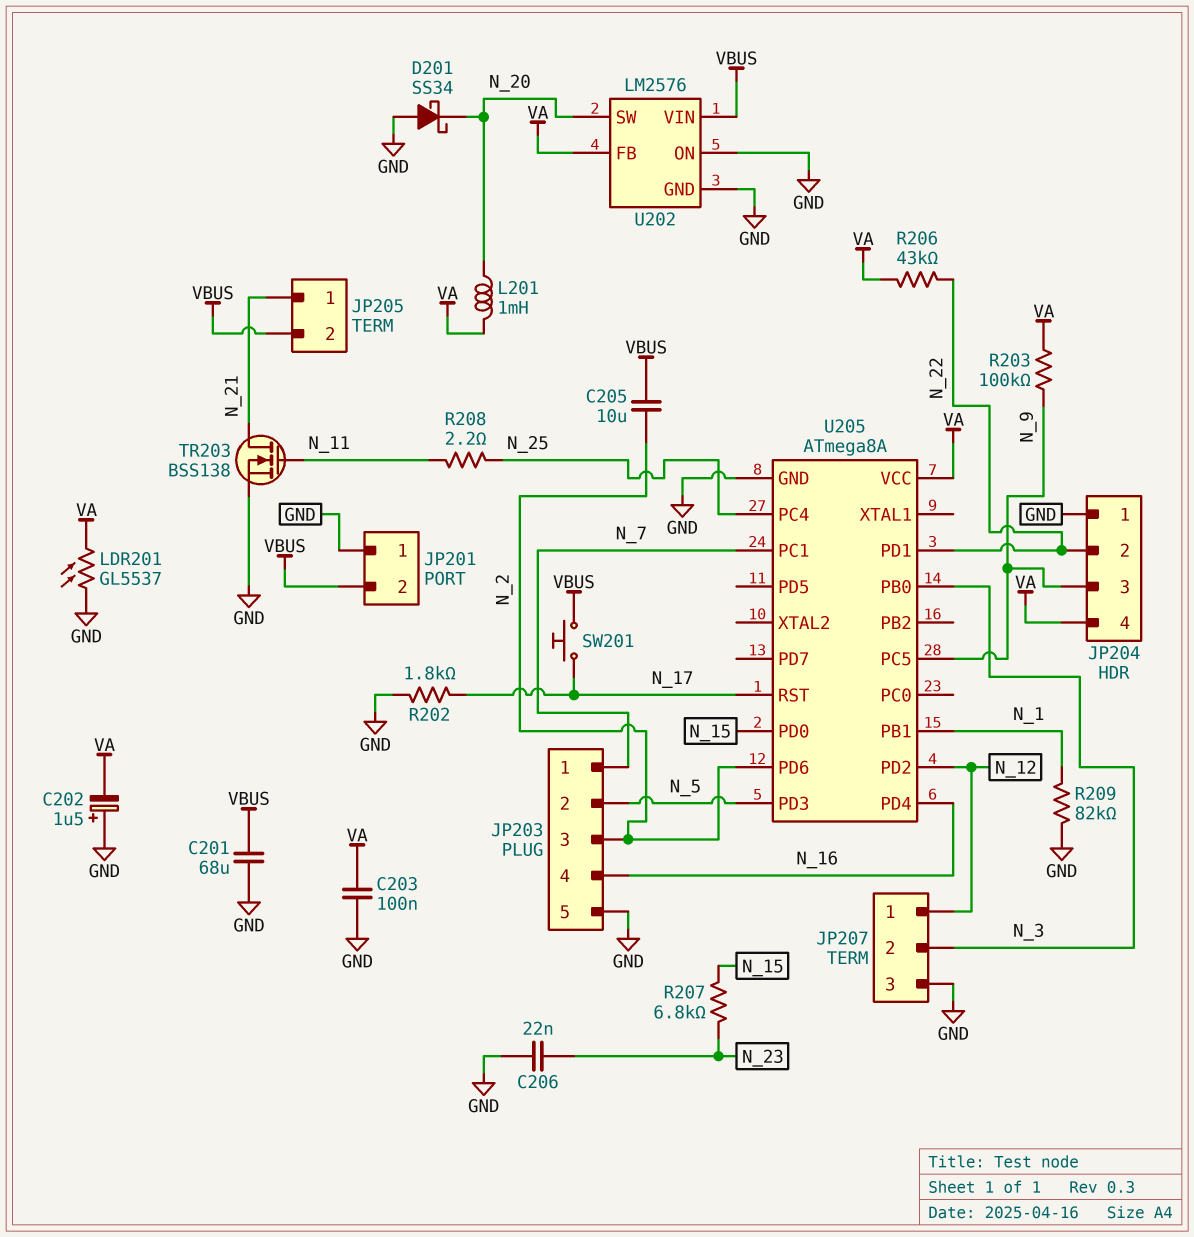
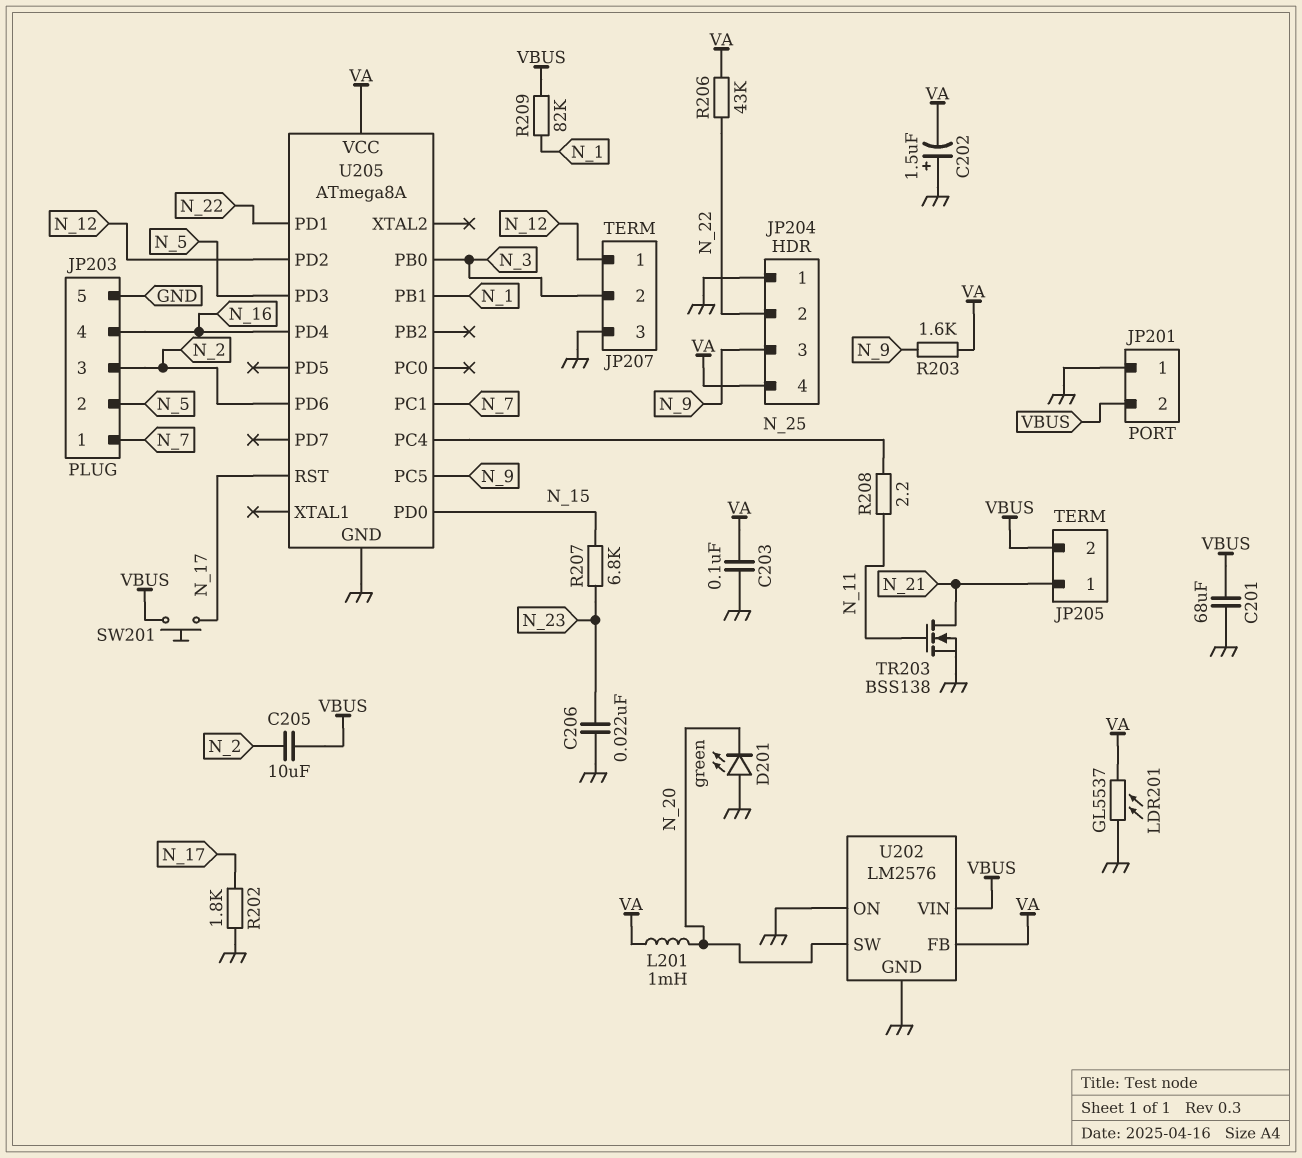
D201: schottky SS34 (A GND, K N_20) -> LED green (A GND, K N_20)
R203: 100k (N_9, VA) -> 1.6k (N_9, VA)
R209: 82k (GND, N_1) -> 82k (N_1, VBUS)

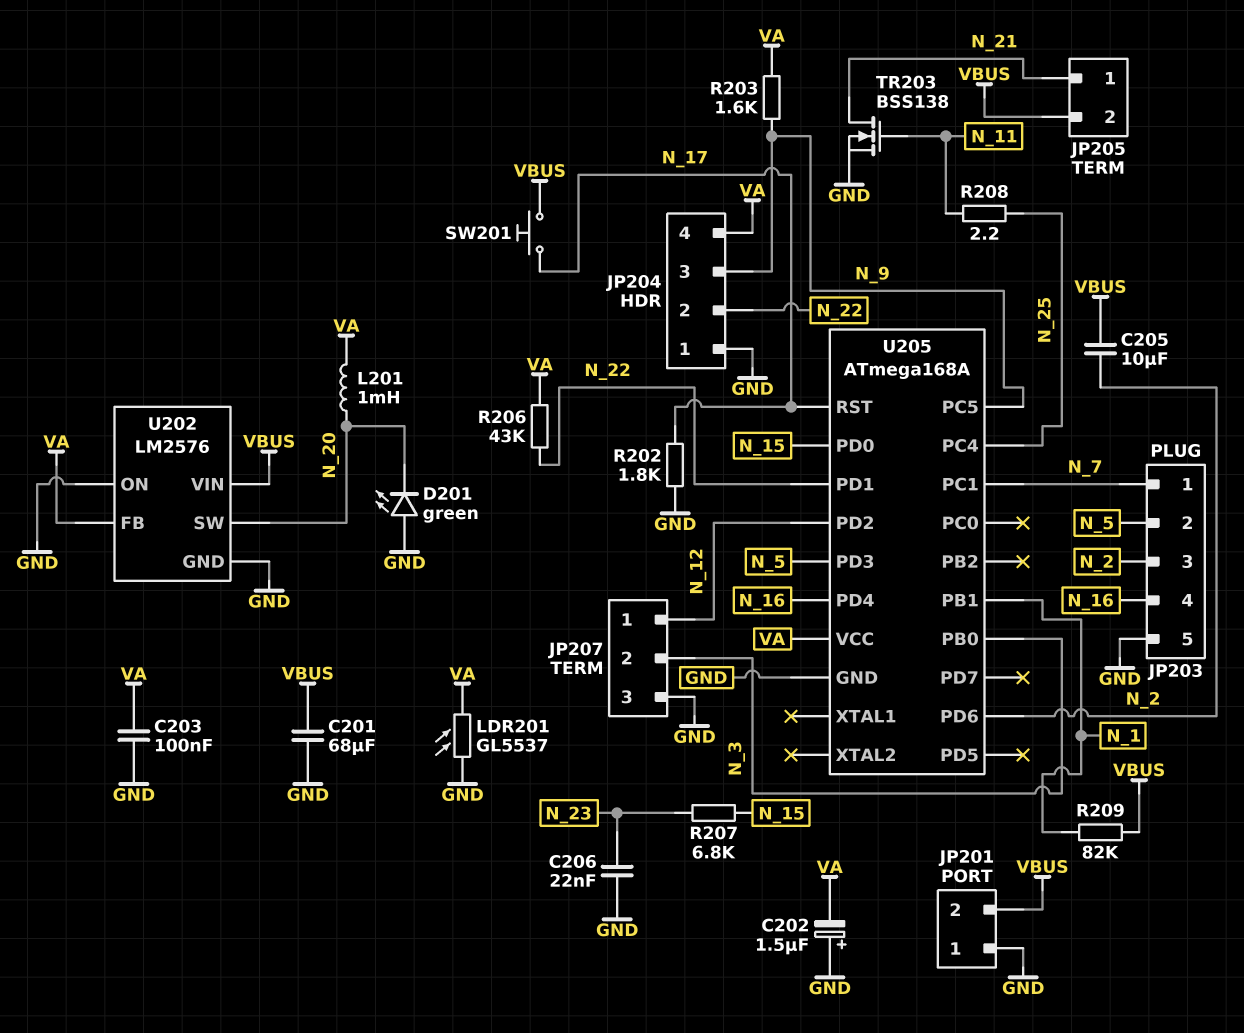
U205: ATmega8A -> ATmega168A

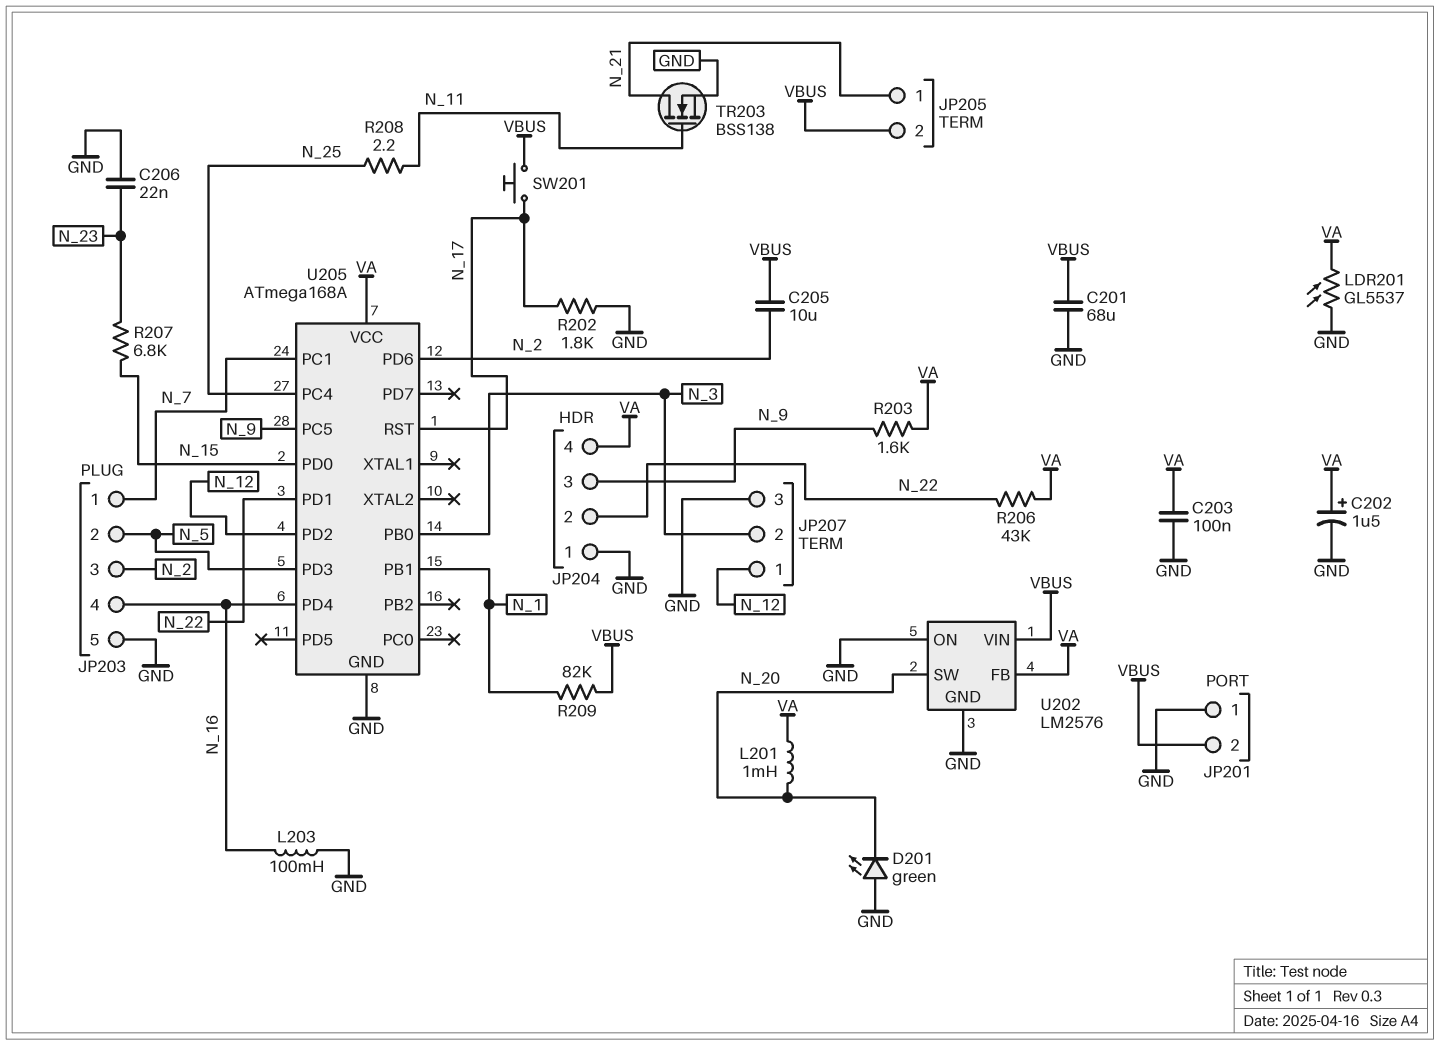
C202: 1.5uF (plus GND, minus VA) -> 1.5uF (plus VA, minus GND)
L203: none -> 100mH (GND, N_16)

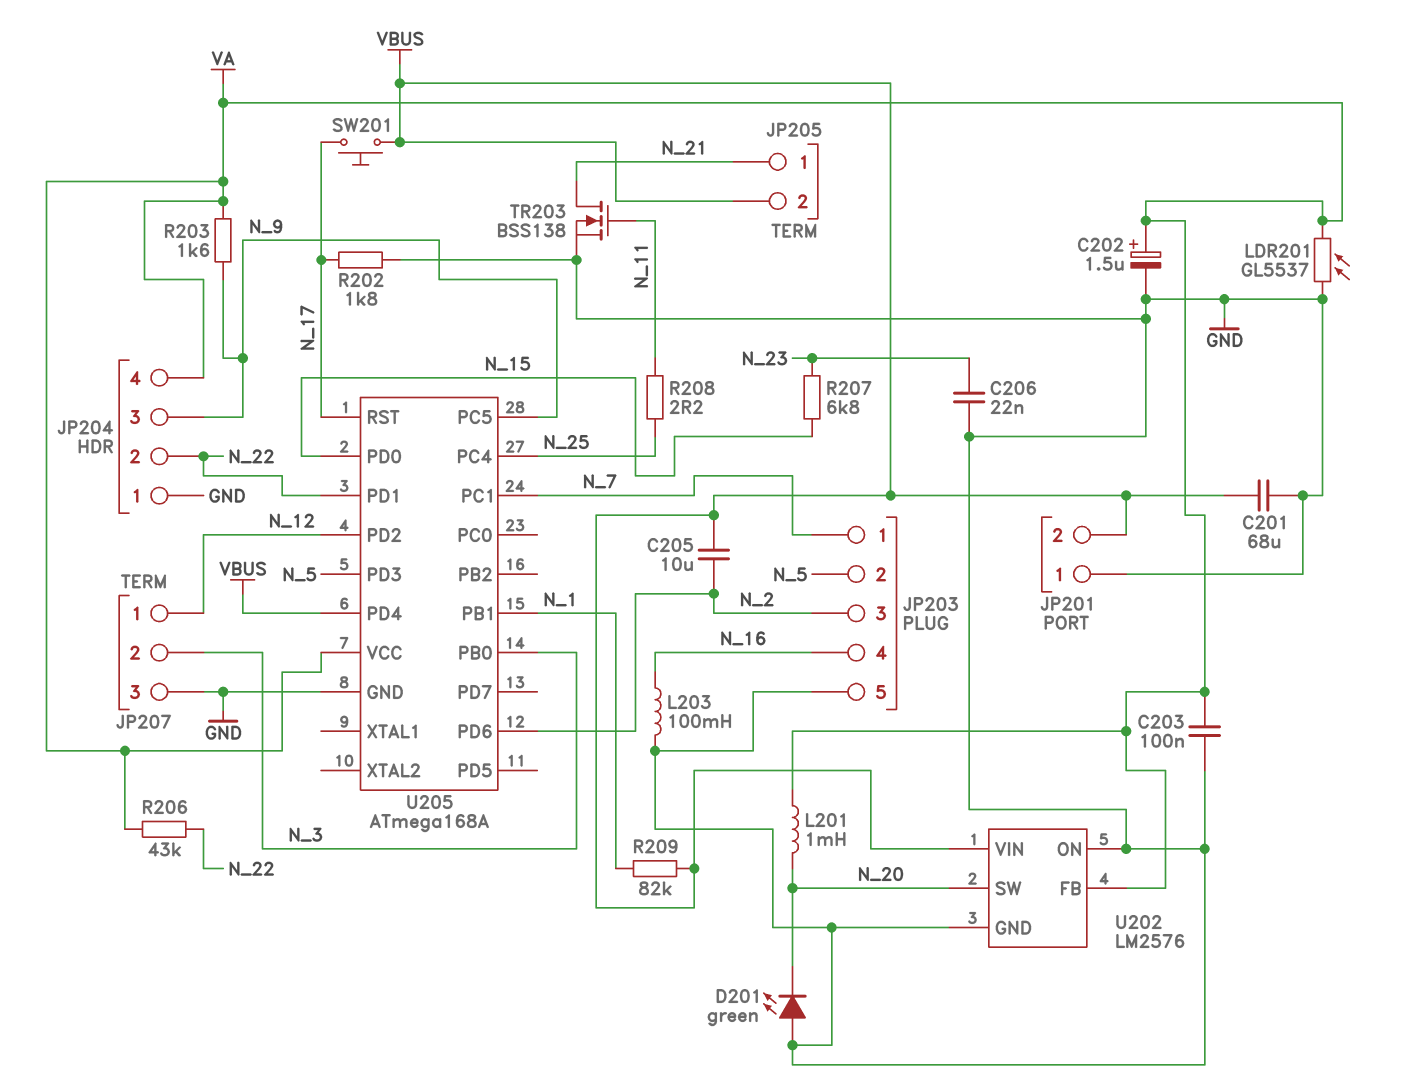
U205 pin PD4: N_16 -> VBUS

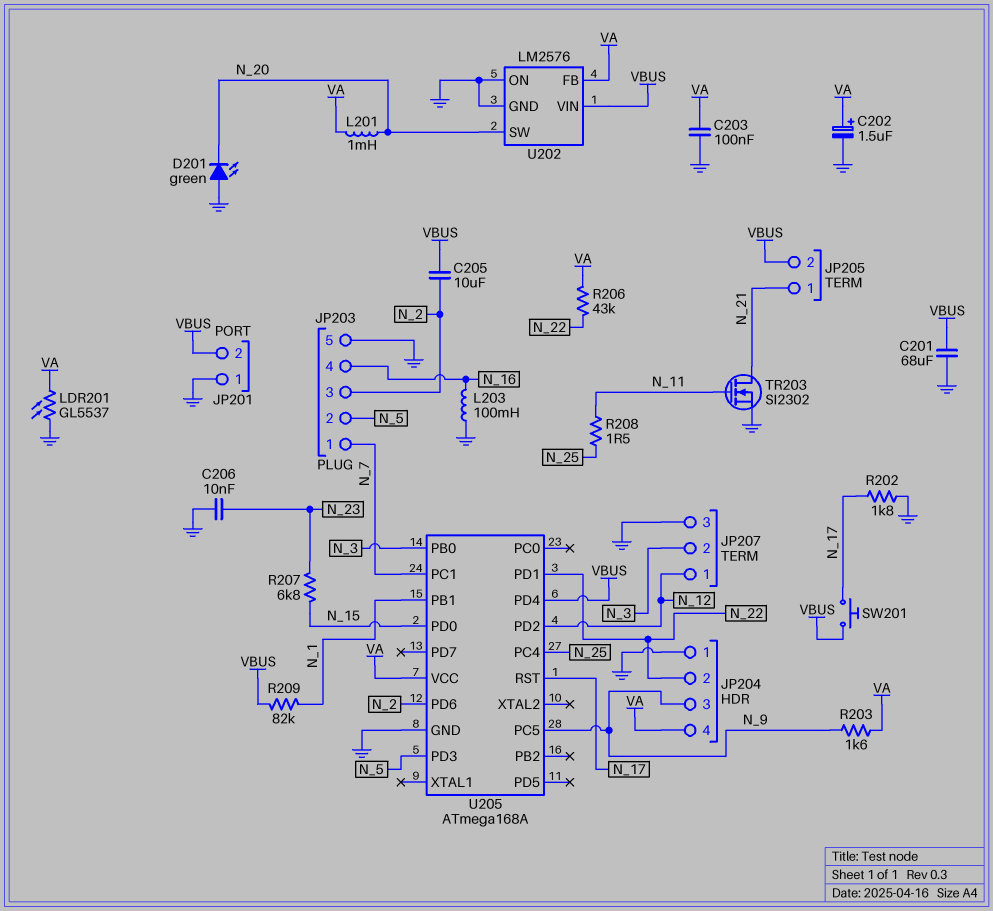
C206: 22nF (GND, N_23) -> 10nF (GND, N_23)
R208: 2.2 (N_11, N_25) -> 1.5 (N_11, N_25)
TR203: NMOS BSS138 (G N_11, D N_21, S GND) -> NMOS SI2302 (G N_11, D N_21, S GND)

